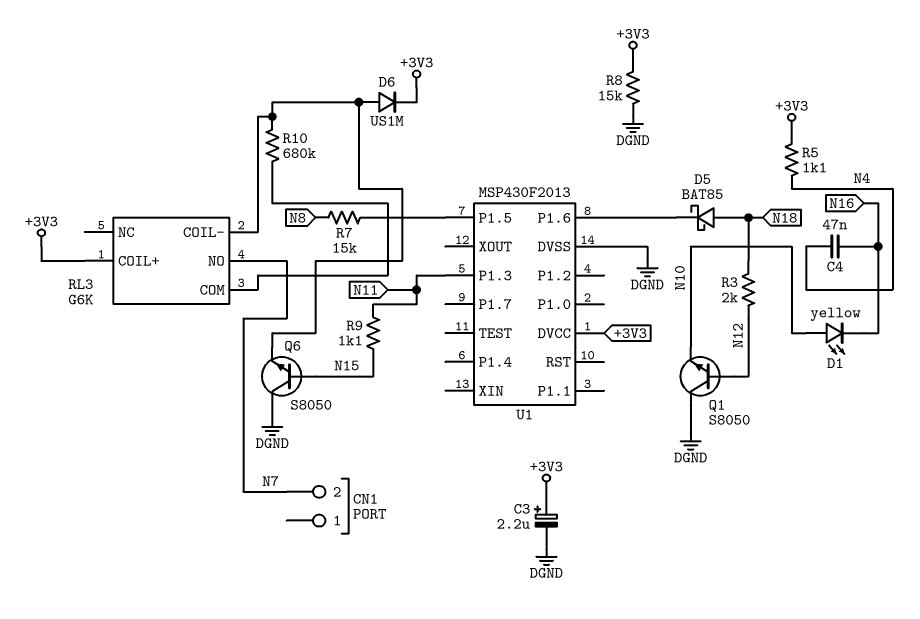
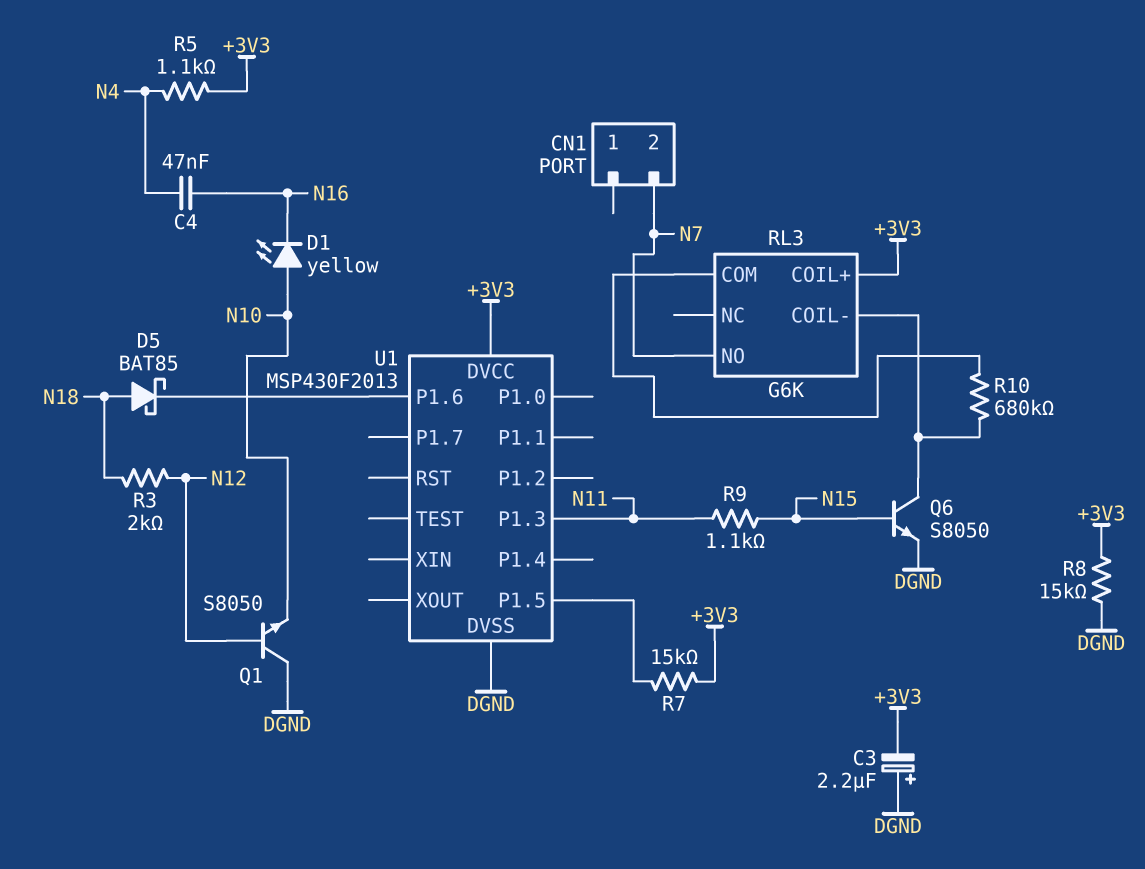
C3: 2.2uF (plus +3V3, minus DGND) -> 2.2uF (plus DGND, minus +3V3)
D6: diode US1M (A RL3/COIL-, K +3V3) -> none
Q6: NPN S8050 (B N15, C DGND, E RL3/COIL-) -> NPN S8050 (B N15, C RL3/COIL-, E DGND)
R7: 15k (N8, U1/P1.5) -> 15k (+3V3, U1/P1.5)

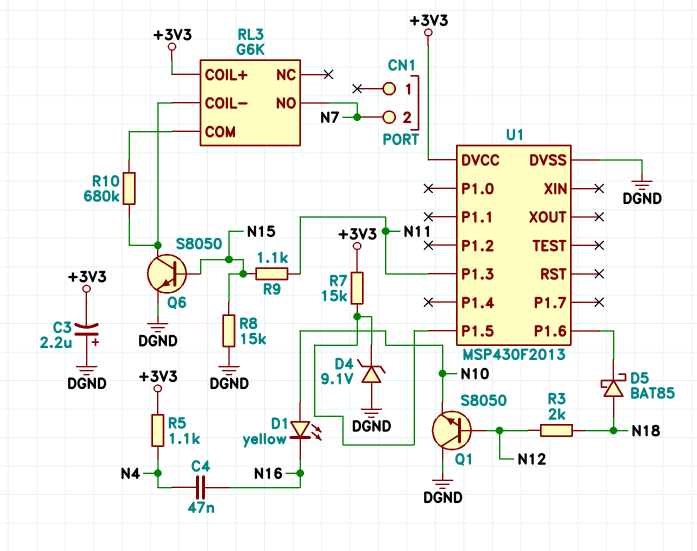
D4: none -> zener 9.1V (A DGND, K U1/P1.5)
R8: 15k (+3V3, DGND) -> 15k (DGND, N15)

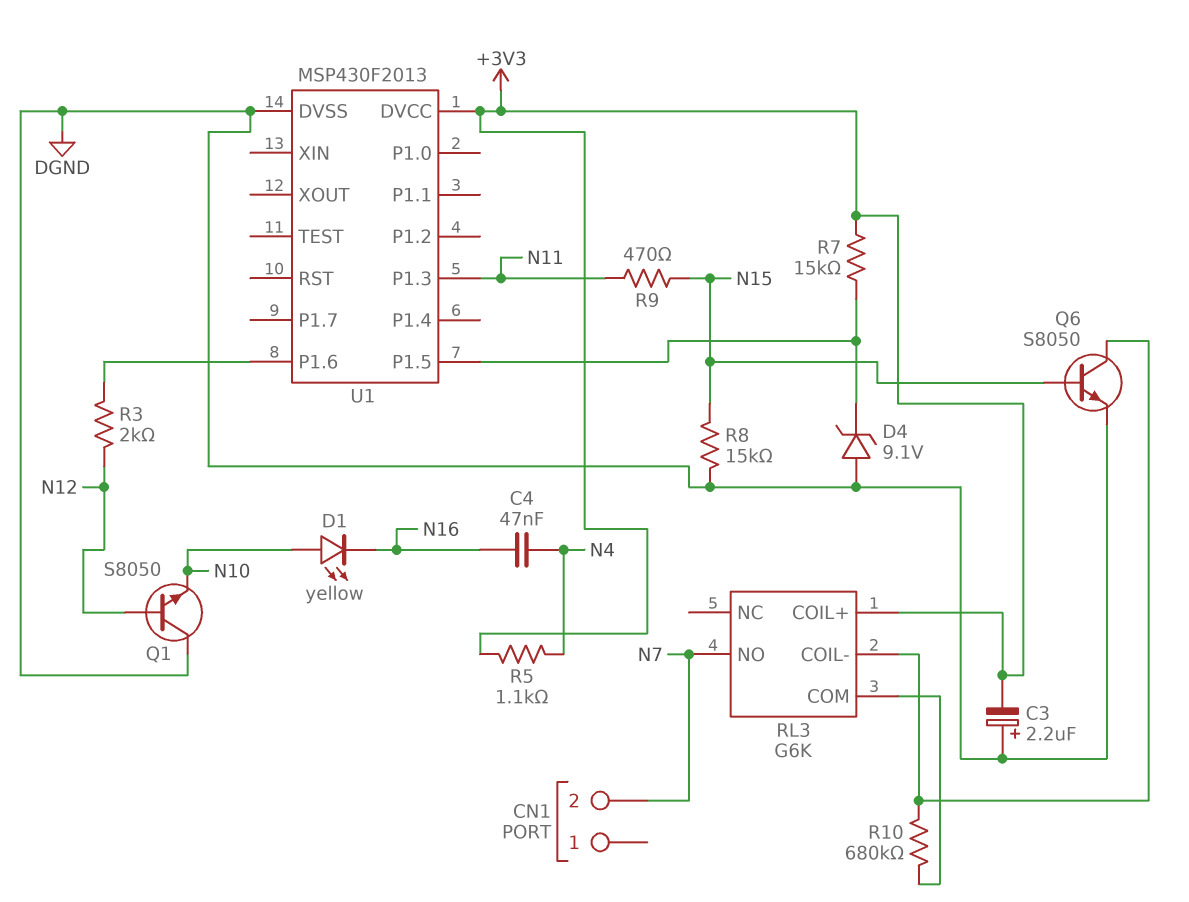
D5: schottky BAT85 (A N18, K U1/P1.6) -> none
R3: 2k (N12, N18) -> 2k (N12, U1/P1.6)
R9: 1.1k (N11, N15) -> 470 (N11, N15)

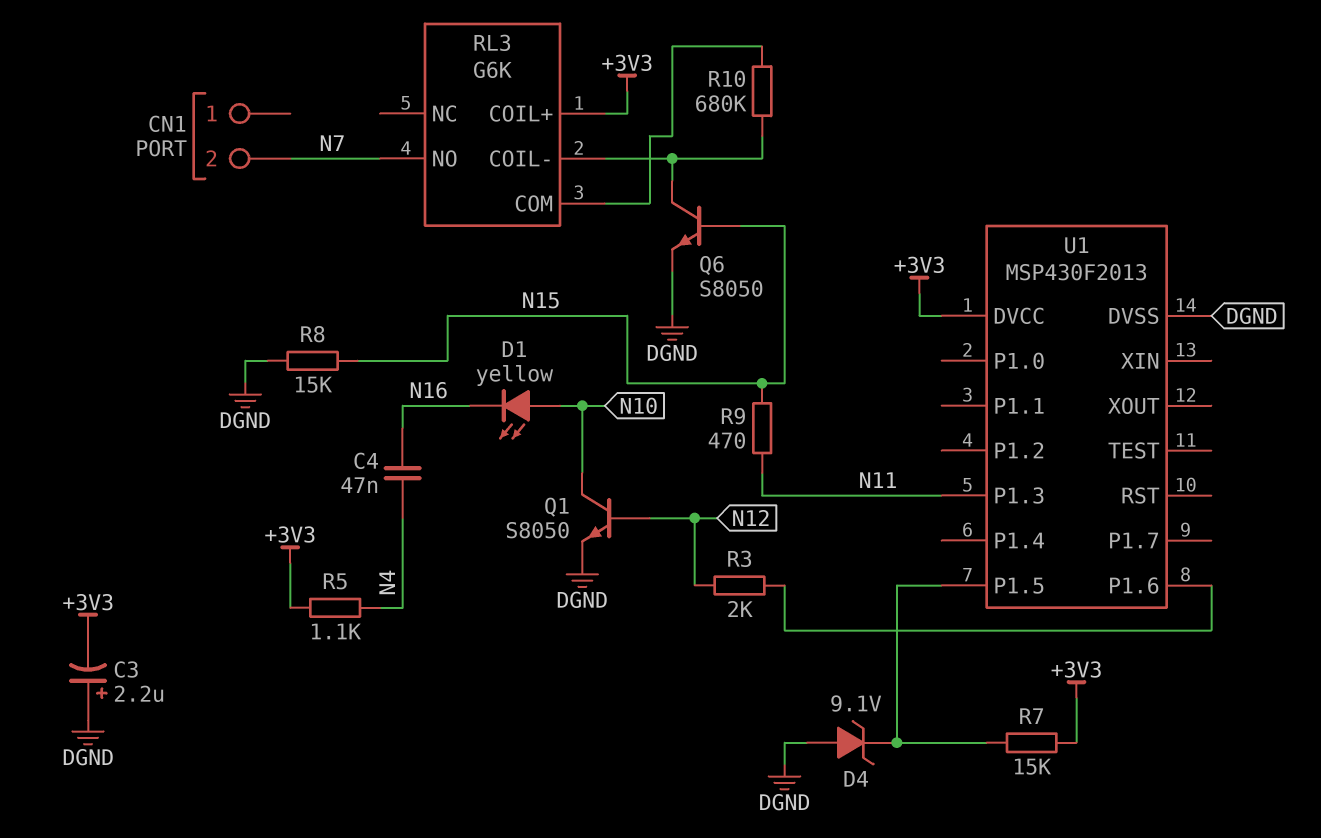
Q1: NPN S8050 (B N12, C DGND, E N10) -> NPN S8050 (B N12, C N10, E DGND)

